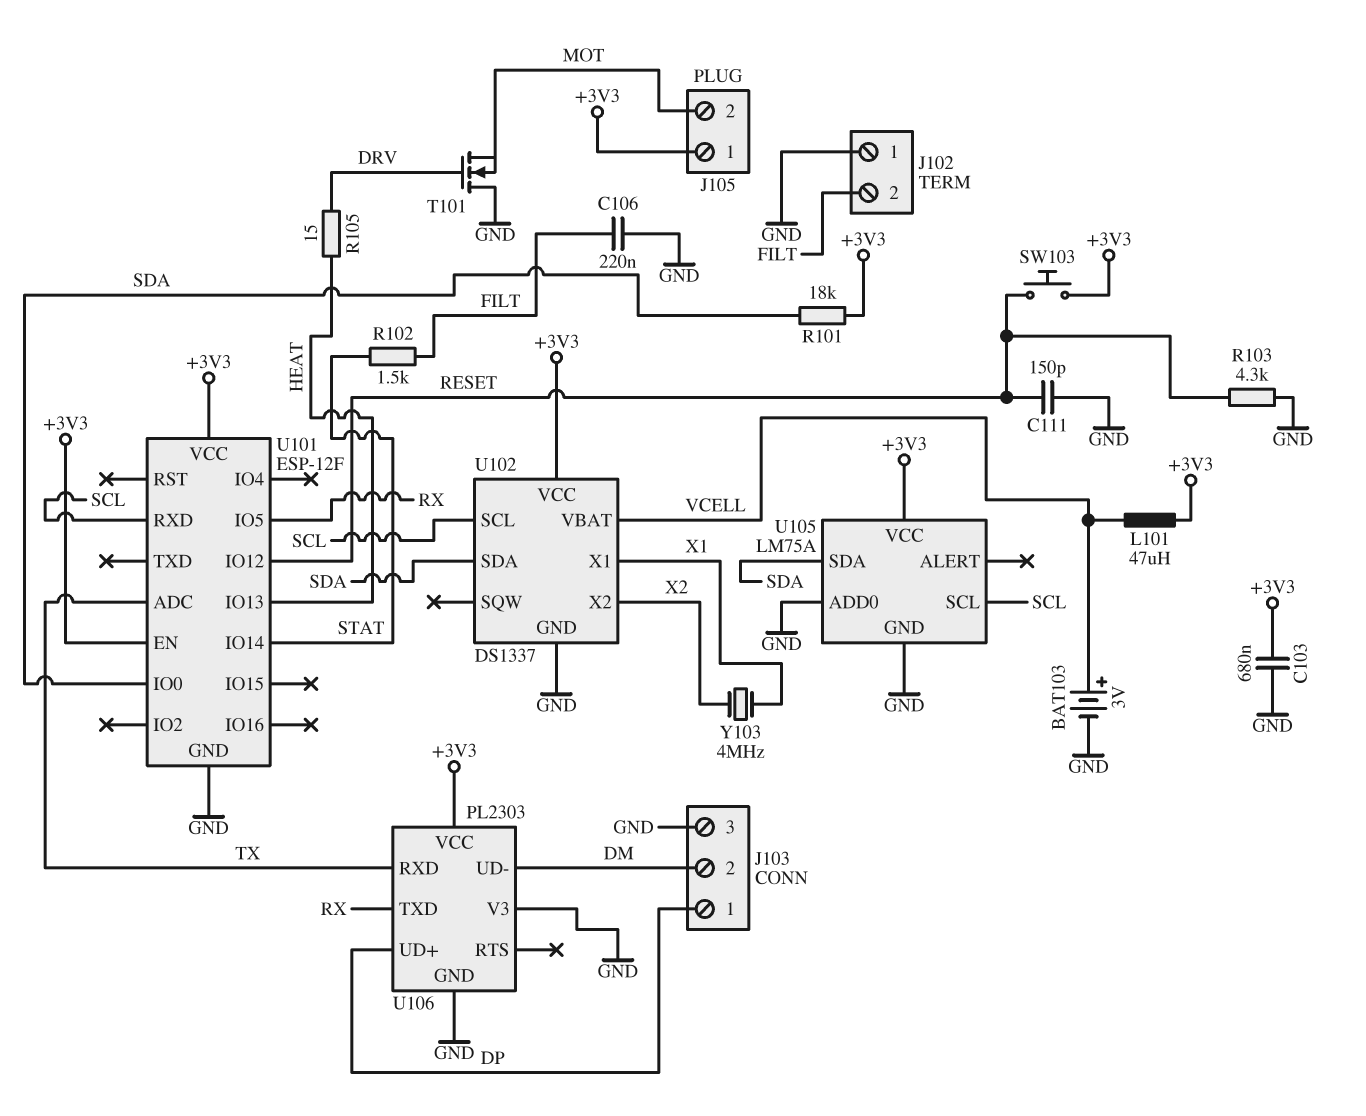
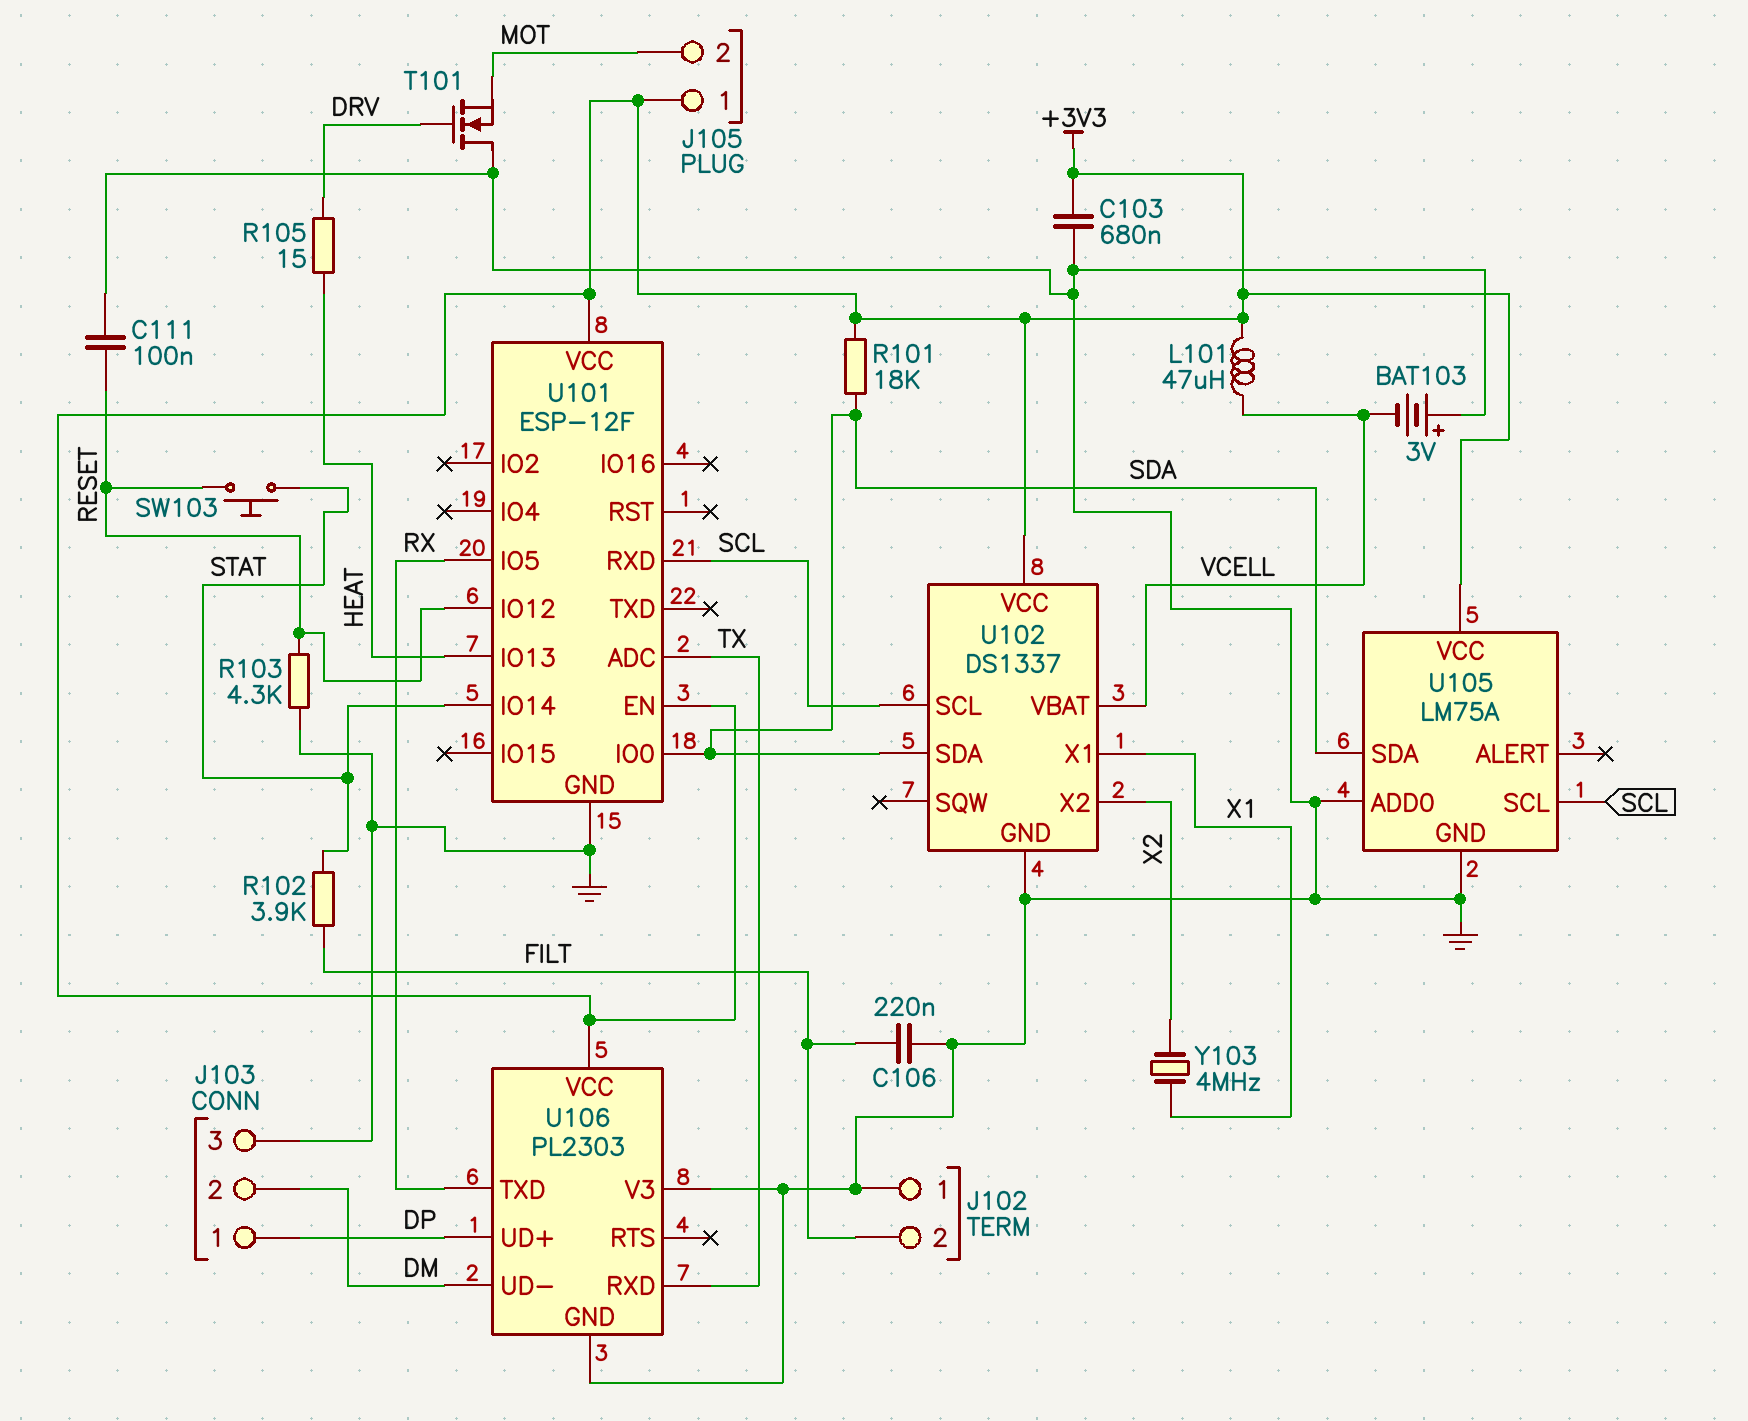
BAT103: 3V (plus VCELL, minus GND) -> 3V (plus GND, minus VCELL)
C111: 150pF (GND, RESET) -> 100nF (GND, RESET)
R102: 1.5k (FILT, STAT) -> 3.9k (FILT, STAT)
SW103: button (+3V3, RESET) -> button (RESET, STAT)

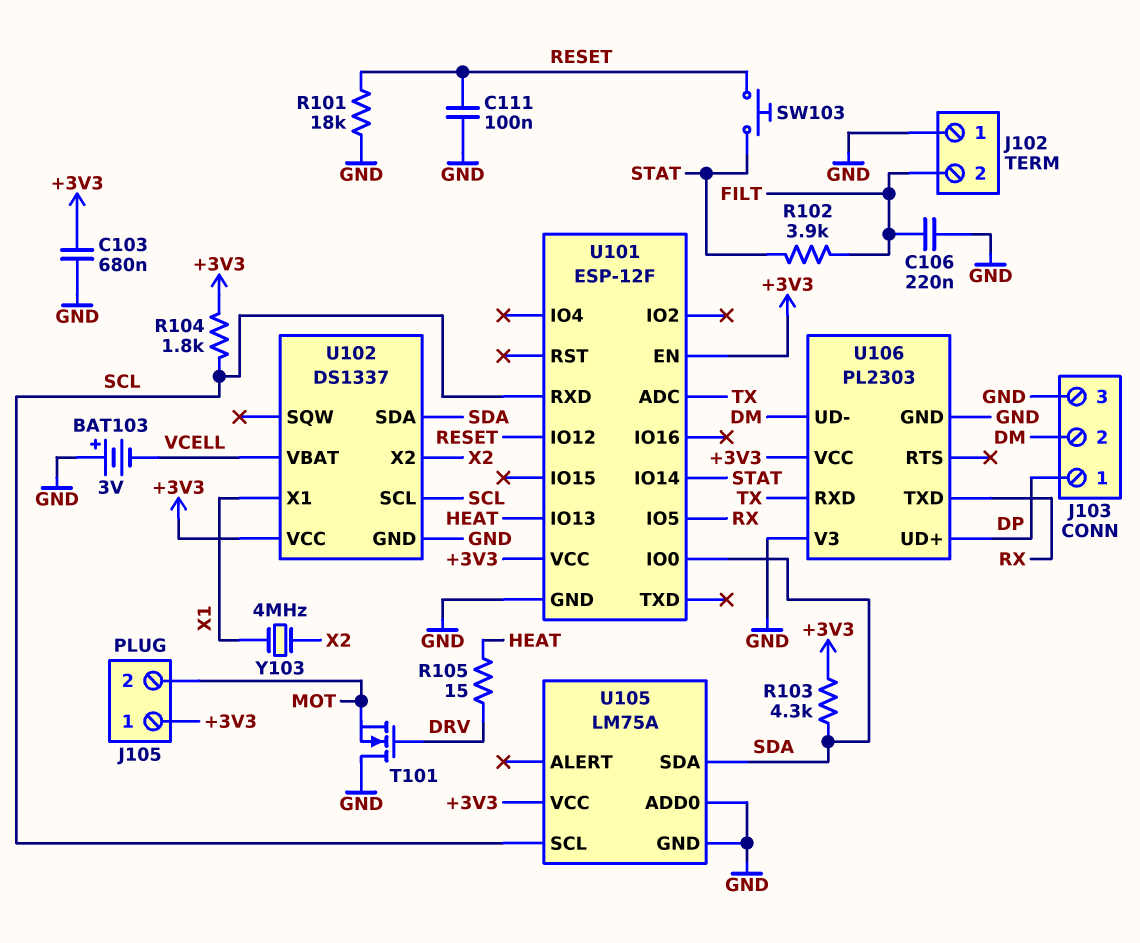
L101: 47uH (+3V3, VCELL) -> none
R101: 18k (+3V3, SDA) -> 18k (GND, RESET)
R103: 4.3k (GND, RESET) -> 4.3k (+3V3, SDA)
R104: none -> 1.8k (+3V3, SCL)

